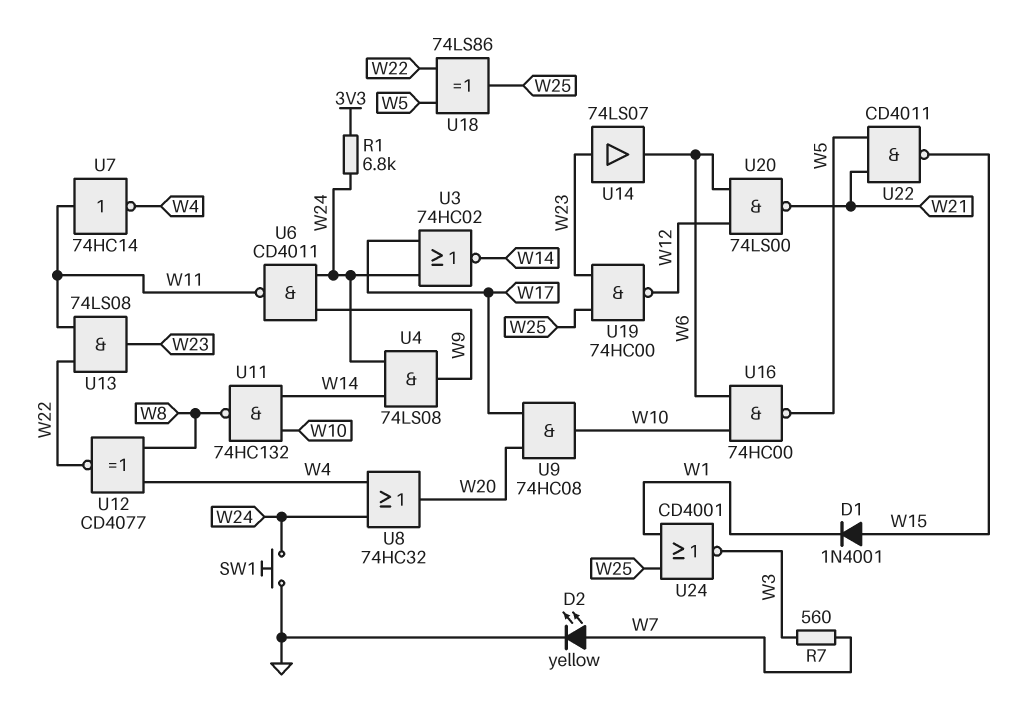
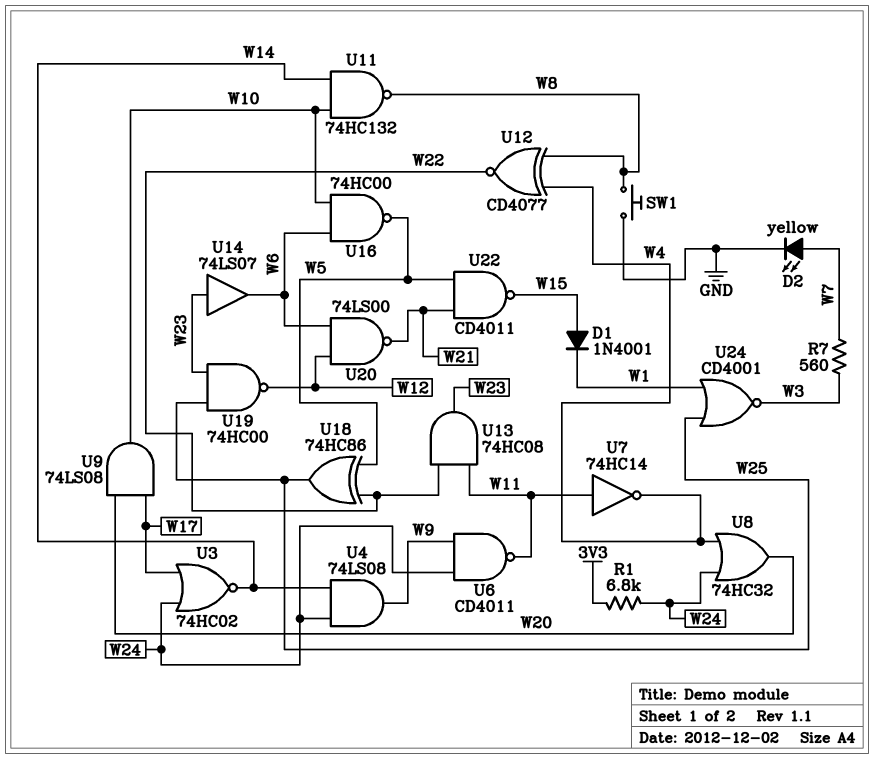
SW1: button (GND, W24) -> button (GND, W8)
U9: AND 74HC08 (in W17, in W20, out W10) -> AND 74LS08 (in W17, in W20, out W10)
U13: AND 74LS08 (in W11, in W22, out W23) -> AND 74HC08 (in W11, in W22, out W23)
U18: XOR 74LS86 (in W5, in W22, out W25) -> XOR 74HC86 (in W5, in W22, out W25)

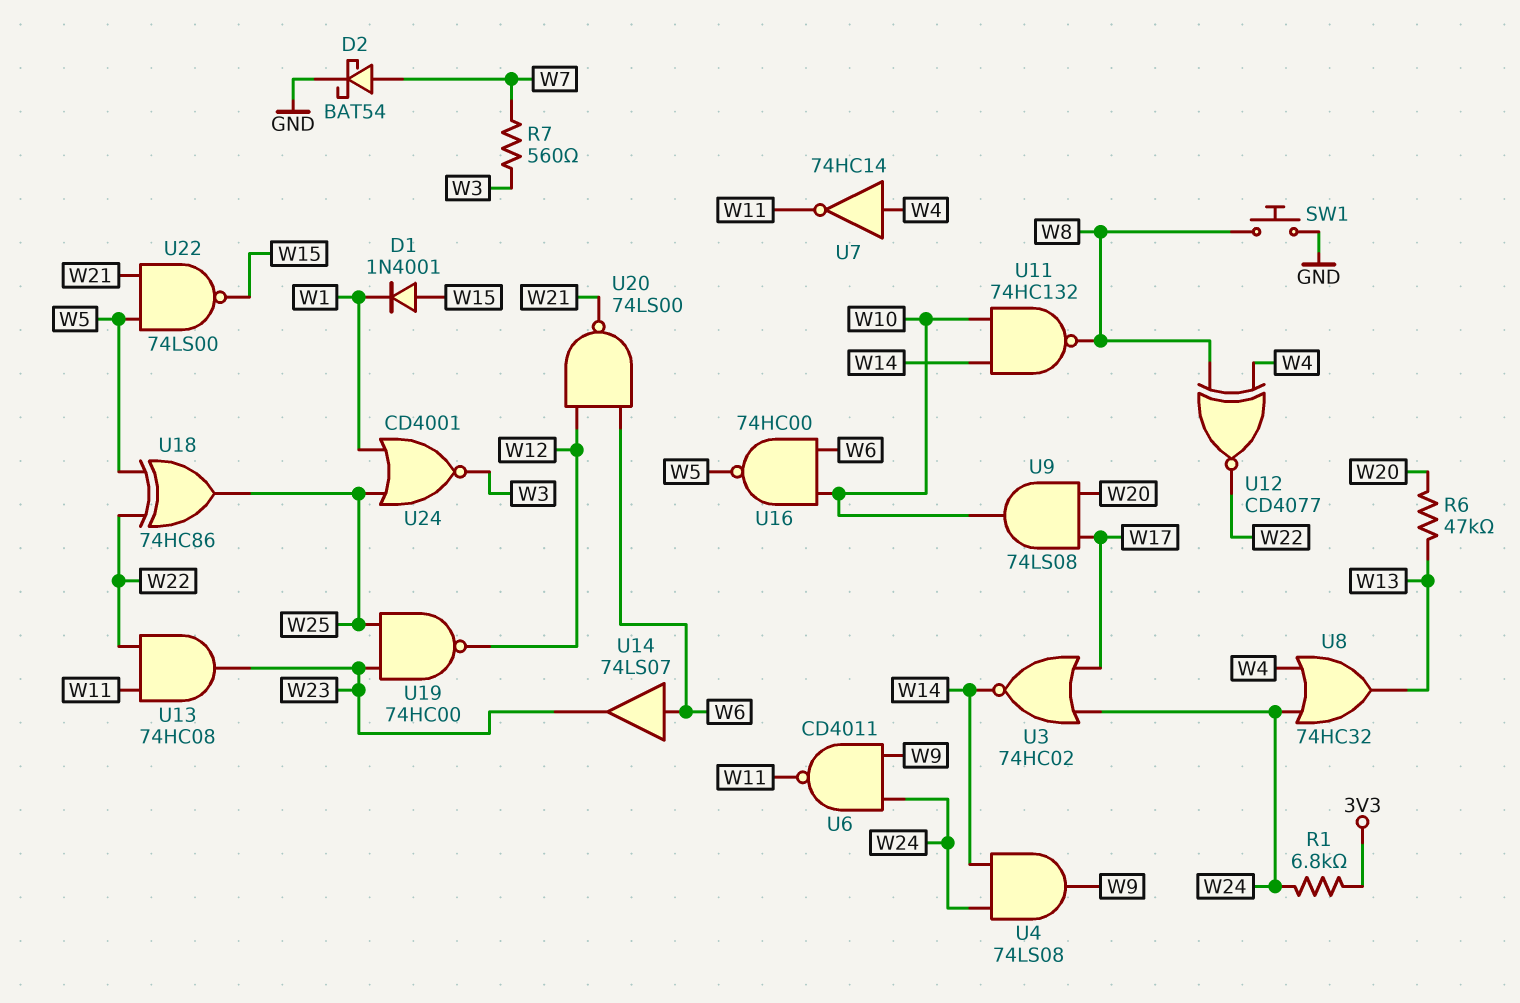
D2: LED yellow (A W7, K GND) -> schottky BAT54 (A W7, K GND)
R6: none -> 47k (W13, W20)
U7: NOT 74HC14 (in W11, out W4) -> NOT 74HC14 (in W4, out W11)
U8: OR 74HC32 (in W4, in W24, out W20) -> OR 74HC32 (in W4, in W24, out W13)
U14: buffer 74LS07 (in W23, out W6) -> buffer 74LS07 (in W6, out W23)
U22: NAND CD4011 (in W5, in W21, out W15) -> NAND 74LS00 (in W5, in W21, out W15)

